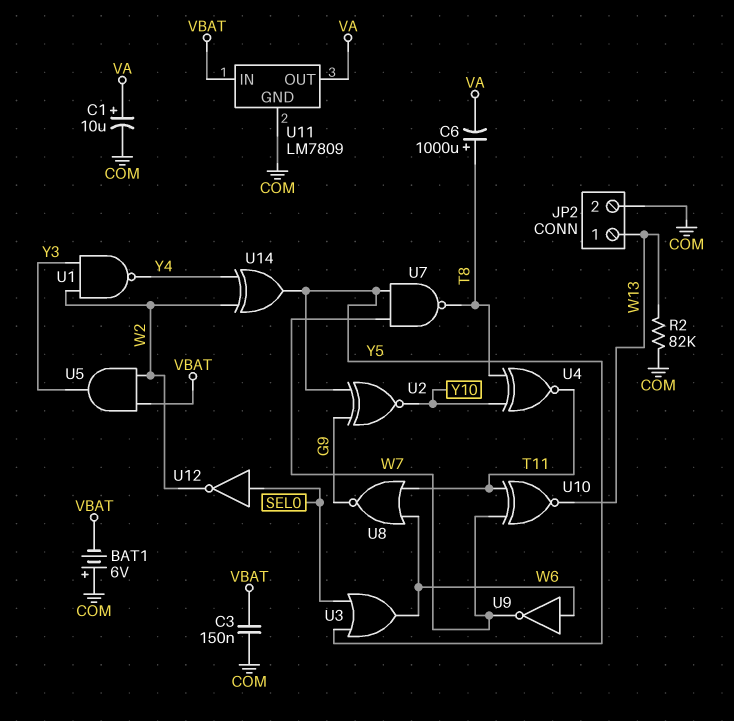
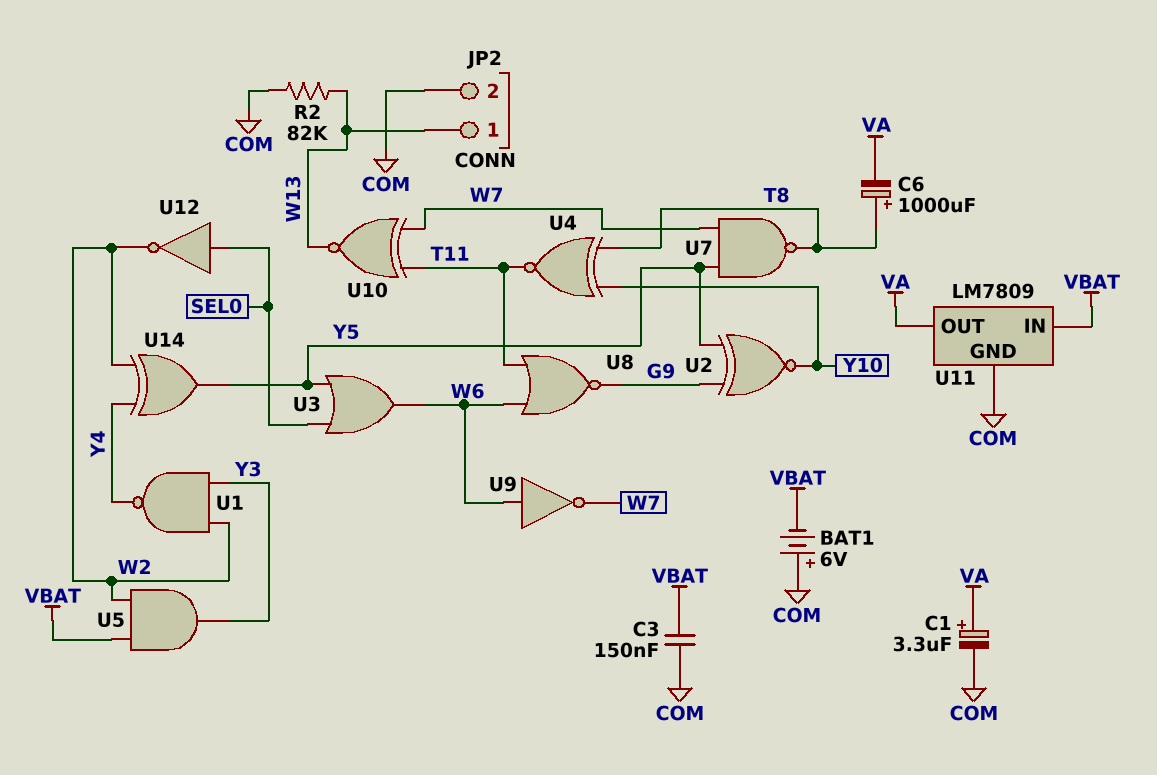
C1: 10uF (plus VA, minus COM) -> 3.3uF (plus VA, minus COM)

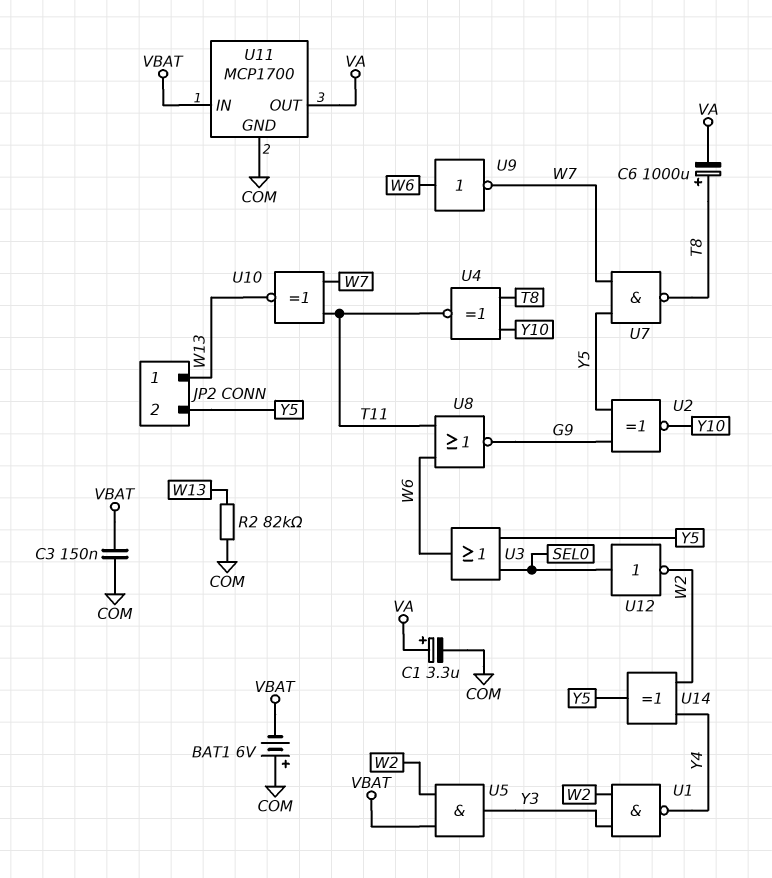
JP2 pin 2: COM -> Y5
U11: LM7809 -> MCP1700

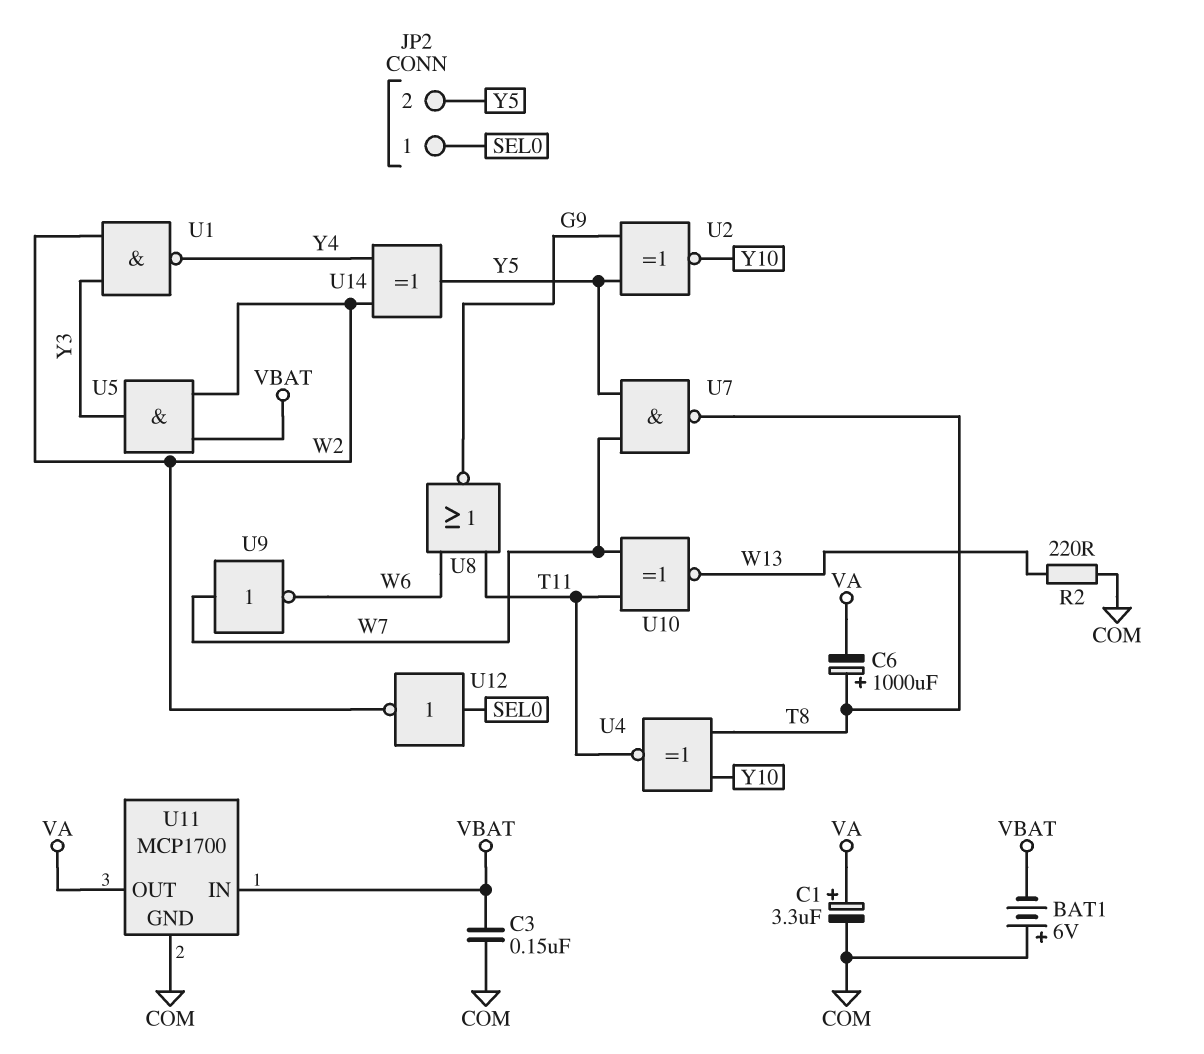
JP2 pin 1: W13 -> SEL0
R2: 82k (COM, W13) -> 220 (COM, W13)
U3: OR (in SEL0, in Y5, out W6) -> none
U9: NOT (in W6, out W7) -> NOT (in W7, out W6)

